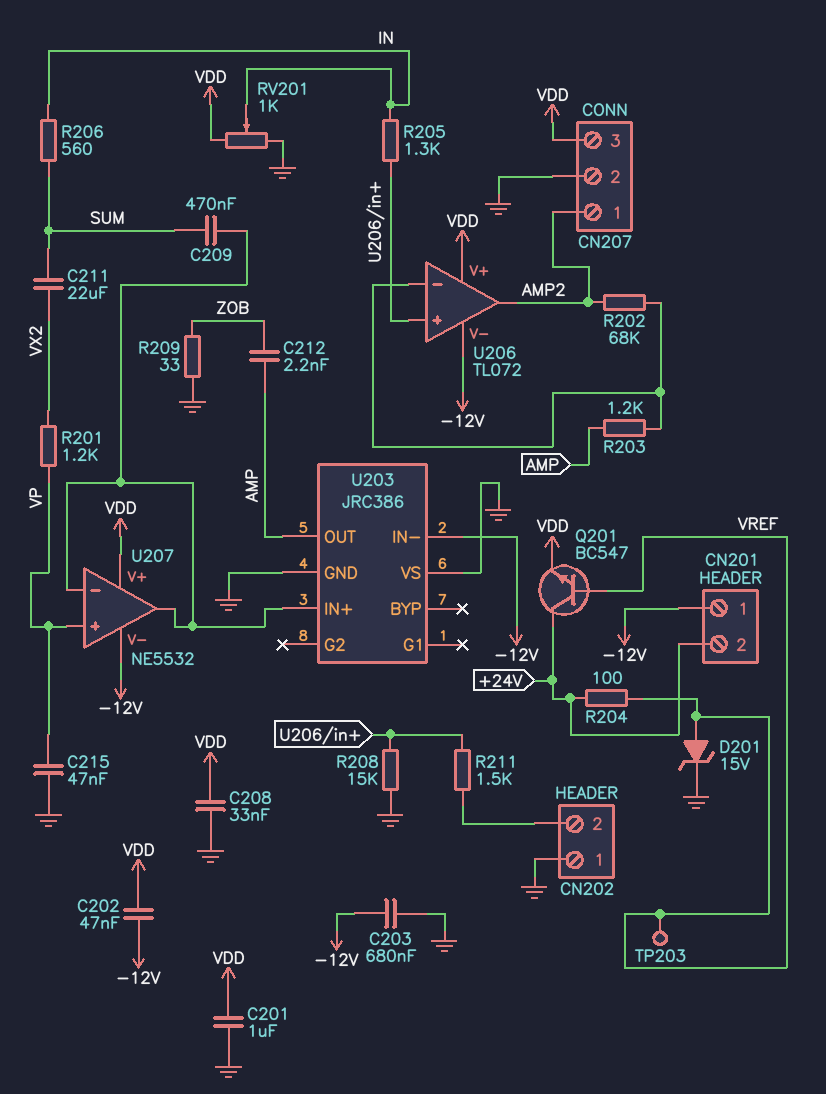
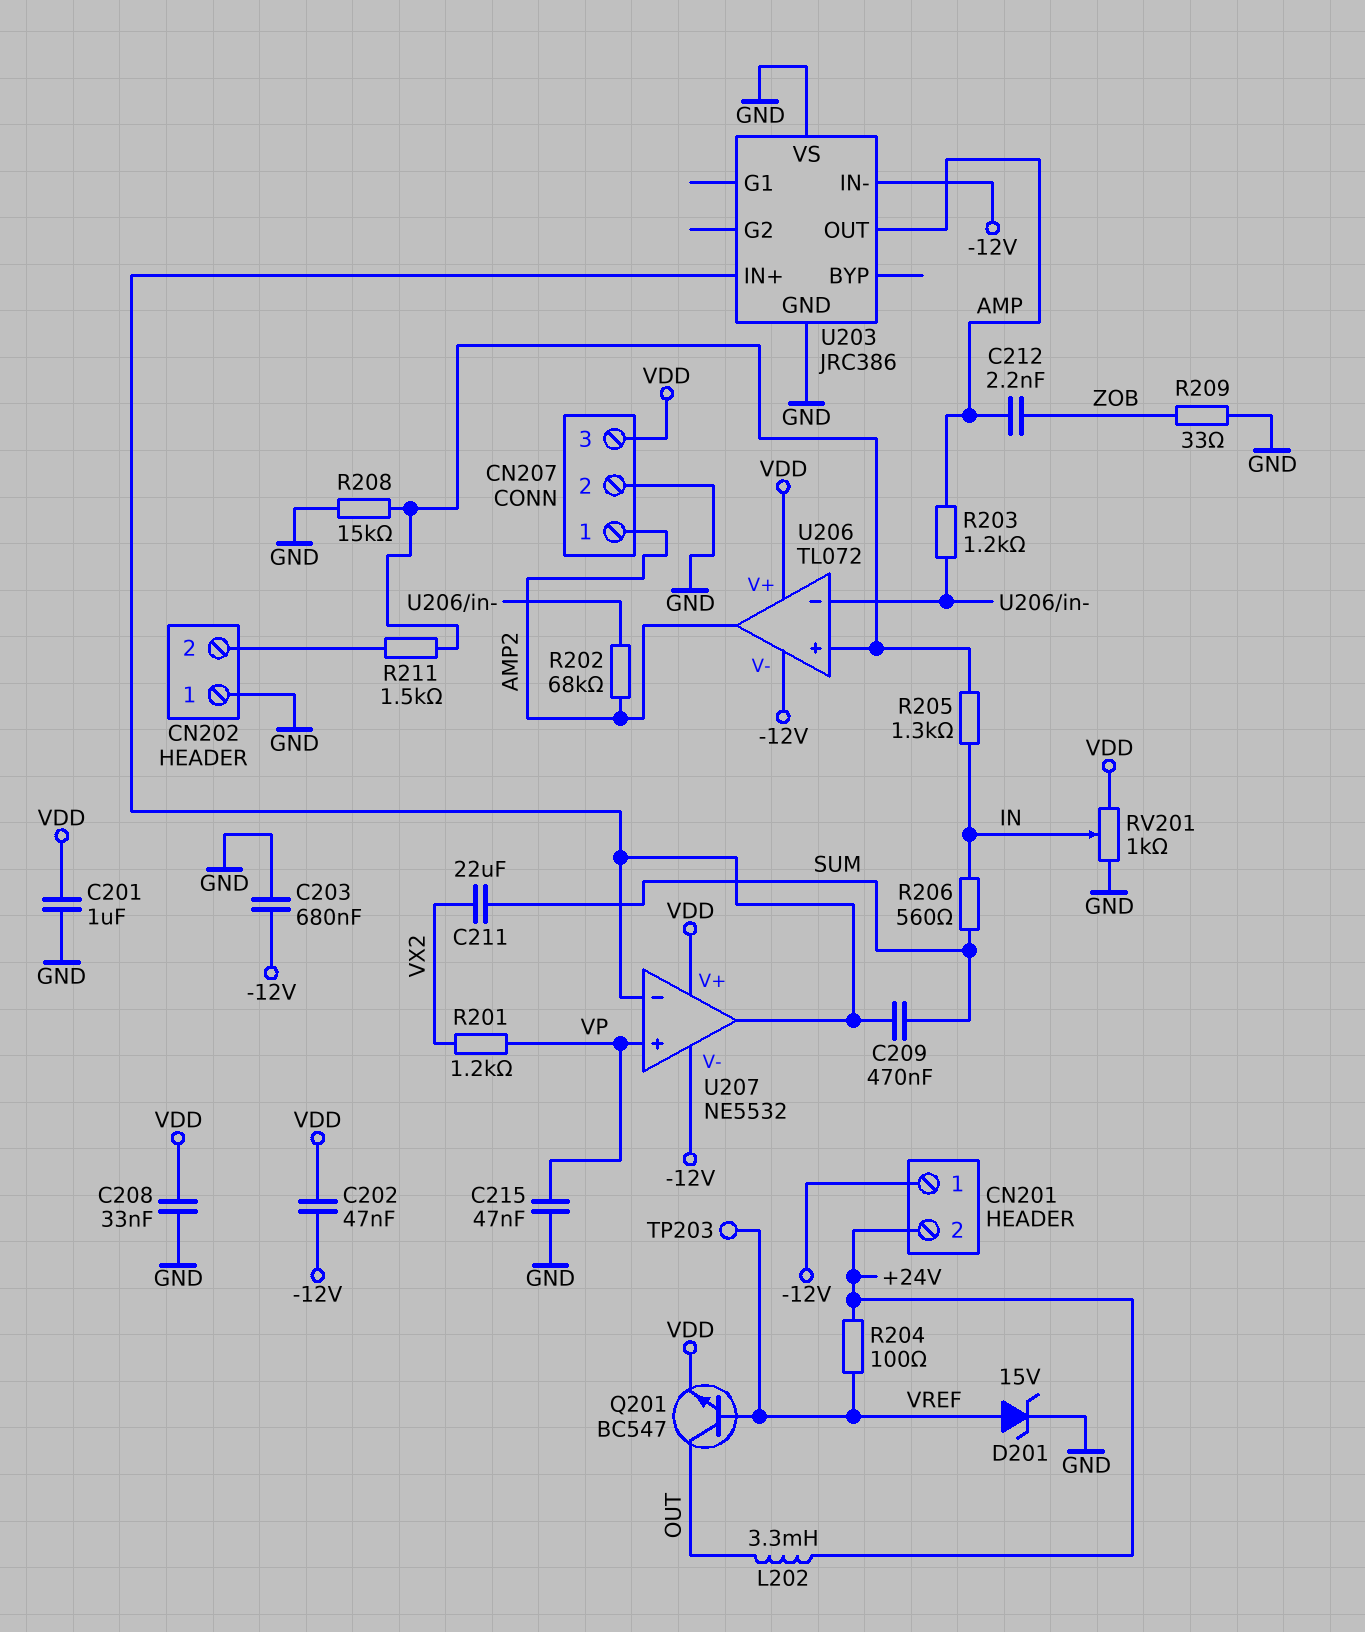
L202: none -> 3.3mH (+24V, OUT)
Q201: NPN BC547 (B VREF, C +24V, E VDD) -> NPN BC547 (B VREF, C OUT, E VDD)

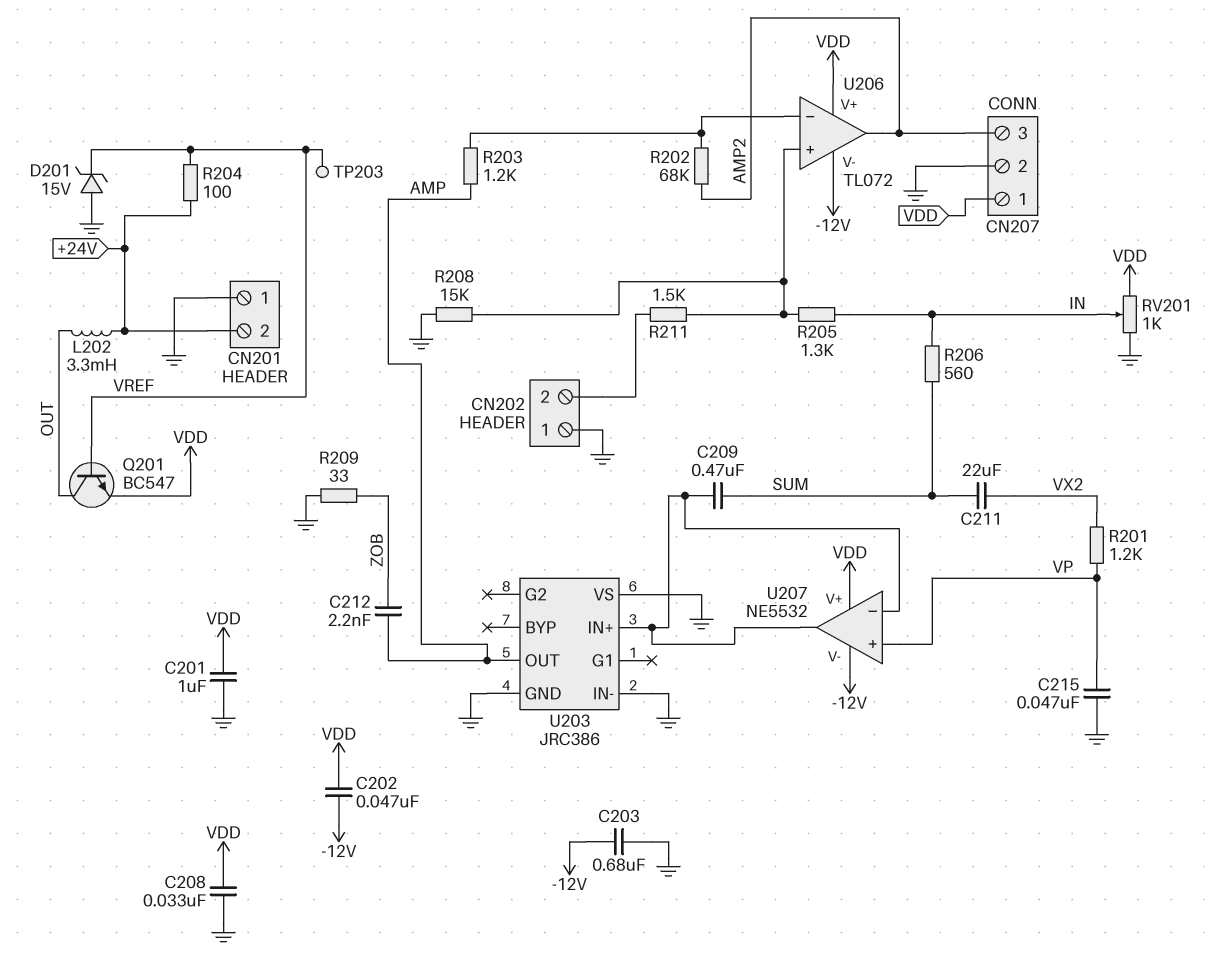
CN201 pin 1: -12V -> GND
CN207 pin 1: AMP2 -> VDD
CN207 pin 3: VDD -> AMP2
D201: zener 15V (A VREF, K GND) -> zener 15V (A GND, K VREF)
U203 pin IN-: -12V -> GND

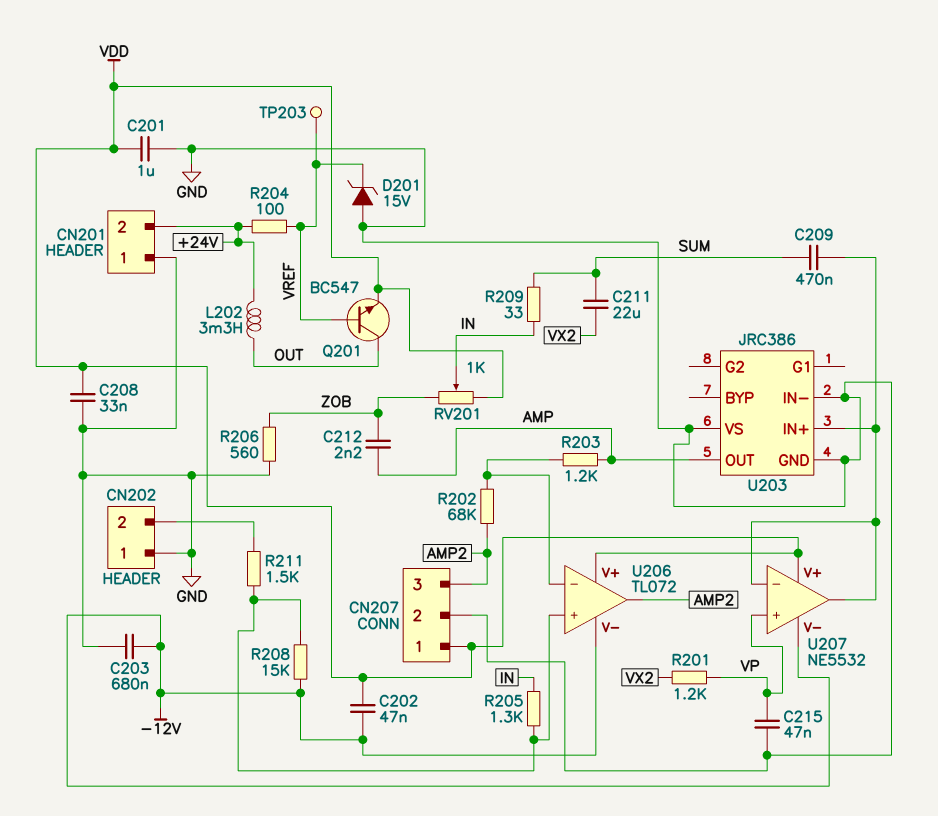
R206: 560 (IN, SUM) -> 560 (GND, ZOB)
R208: 15k (GND, U206/in+) -> 15k (-12V, U206/in+)
R209: 33 (GND, ZOB) -> 33 (IN, SUM)
RV201: 1k (GND, VDD, wiper IN) -> 1k (VDD, ZOB, wiper IN)

